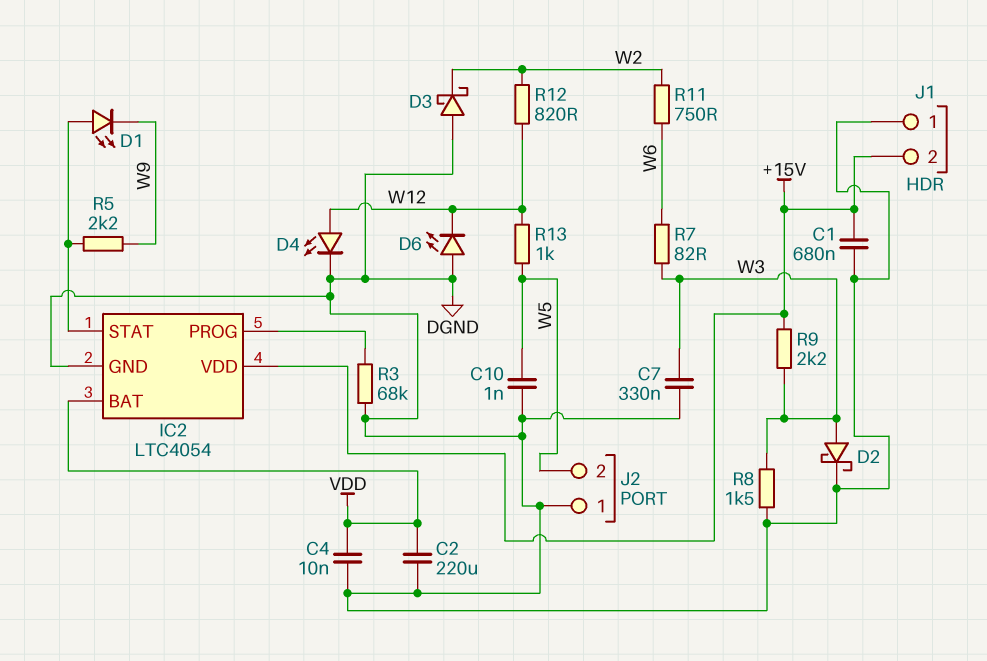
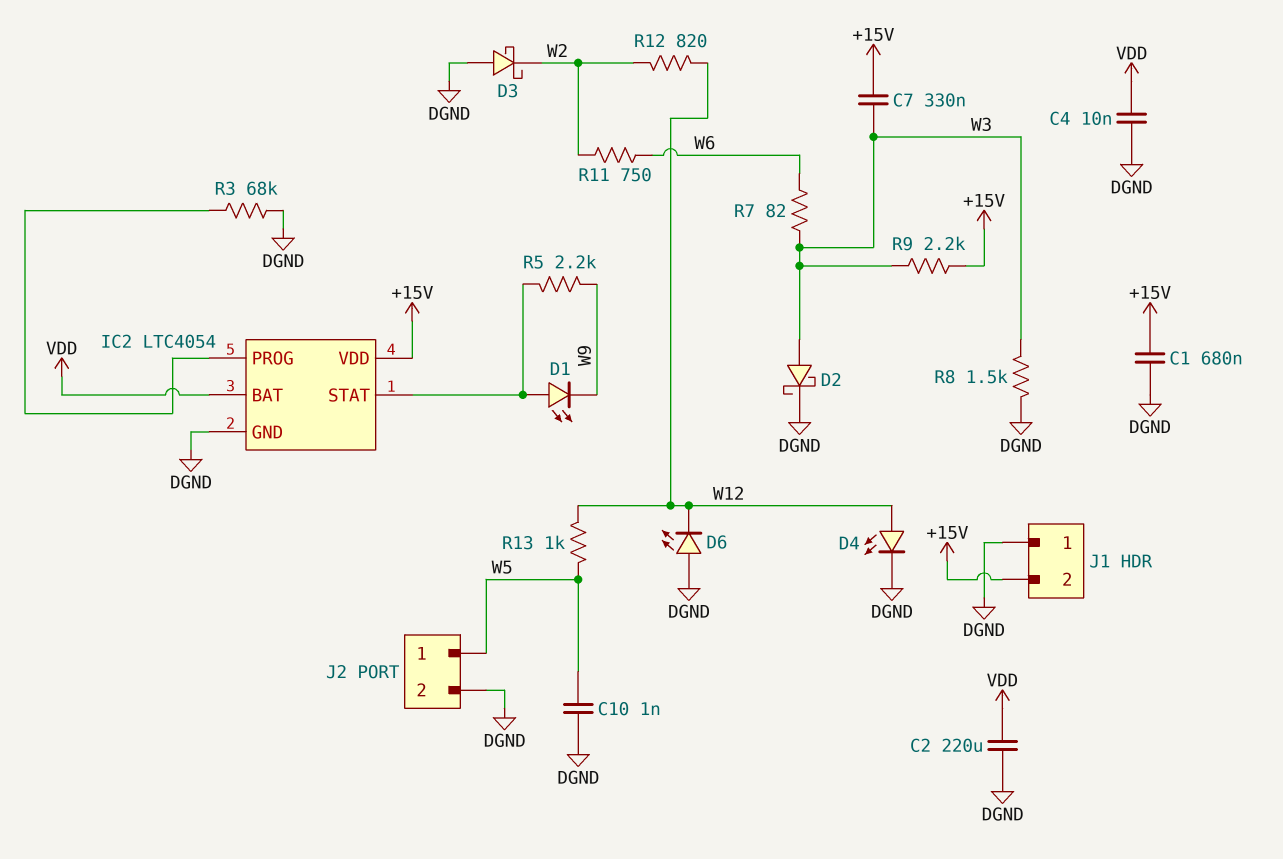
C7: 330nF (DGND, W3) -> 330nF (+15V, W3)
J2 pin 1: DGND -> W5
J2 pin 2: W5 -> DGND

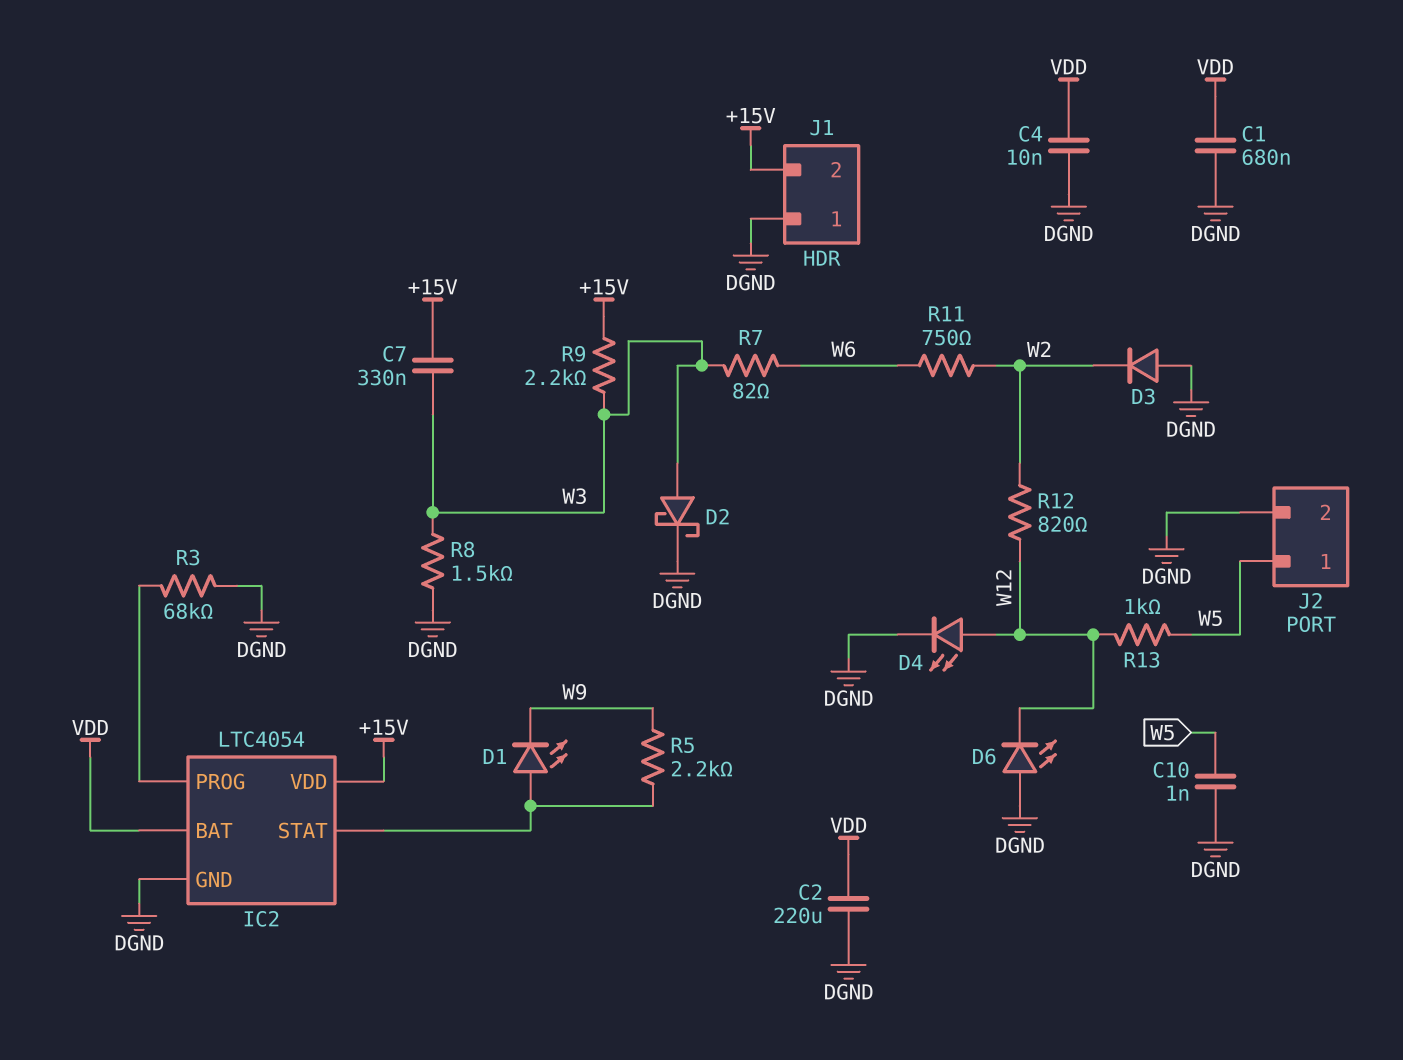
C1: 680nF (+15V, DGND) -> 680nF (DGND, VDD)
D3: schottky (A DGND, K W2) -> diode (A DGND, K W2)

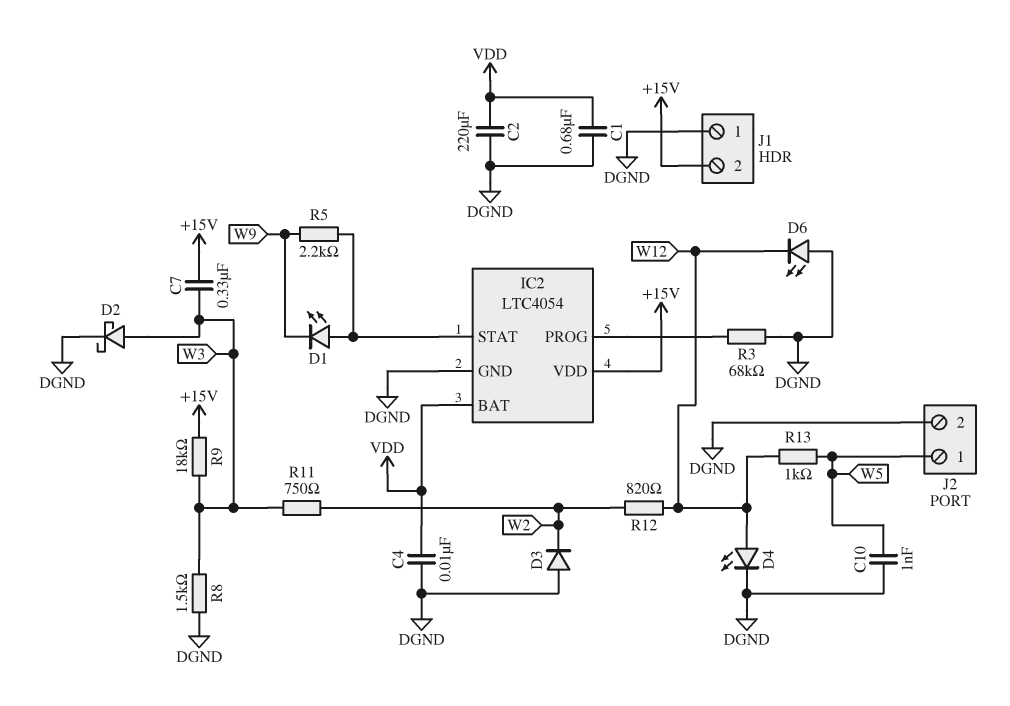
R7: 82 (W3, W6) -> none
R9: 2.2k (+15V, W3) -> 18k (+15V, W3)
R11: 750 (W2, W6) -> 750 (W2, W3)

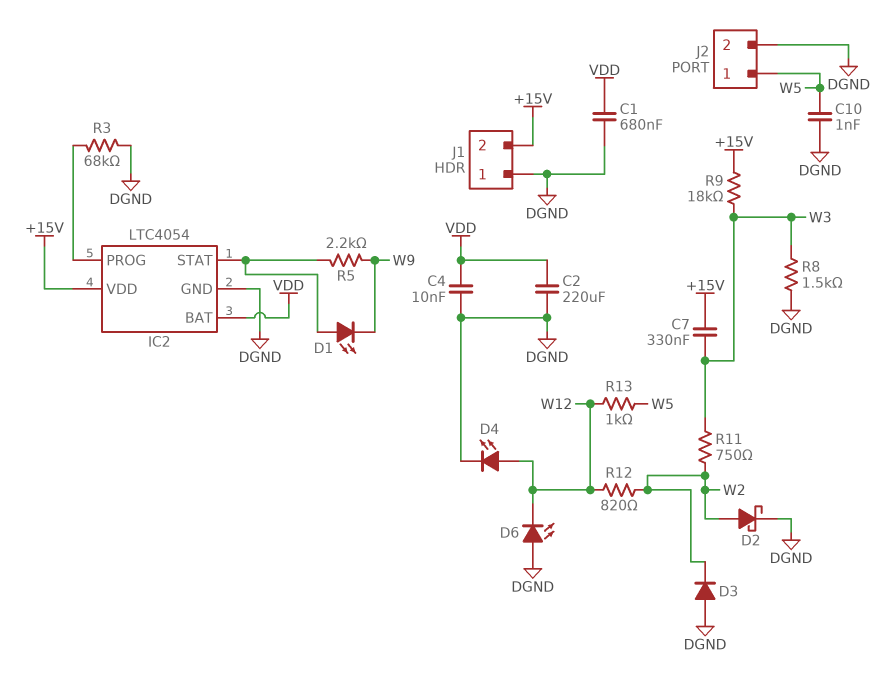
D2: schottky (A W3, K DGND) -> schottky (A W2, K DGND)

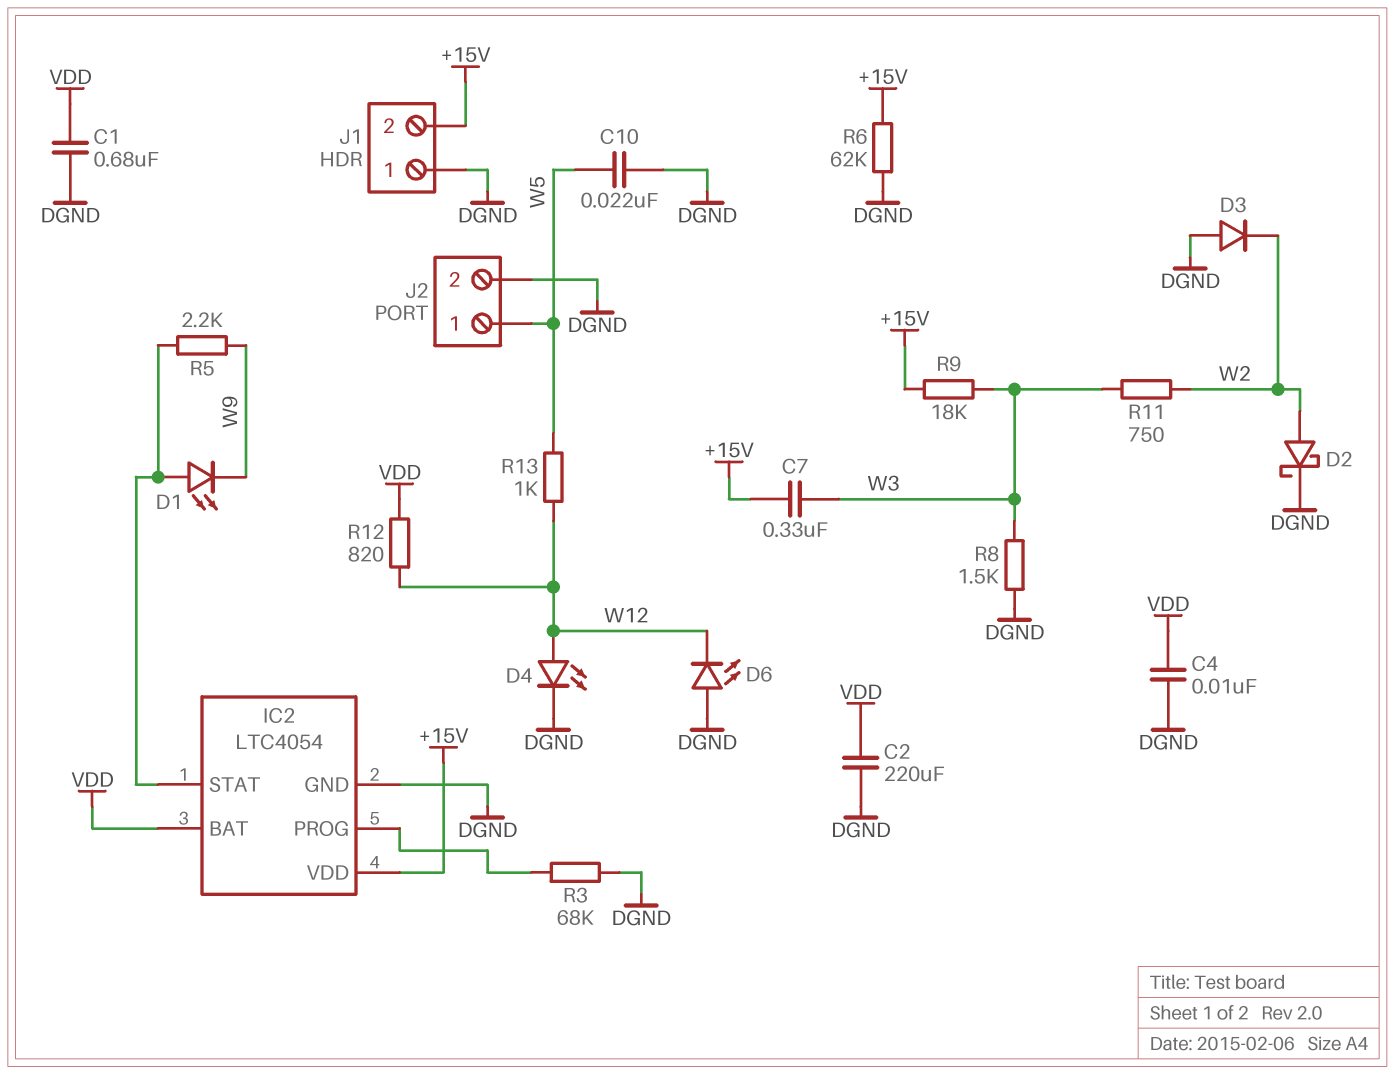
C10: 1nF (DGND, W5) -> 22nF (DGND, W5)
R6: none -> 62k (+15V, DGND)
R12: 820 (W2, W12) -> 820 (VDD, W12)

